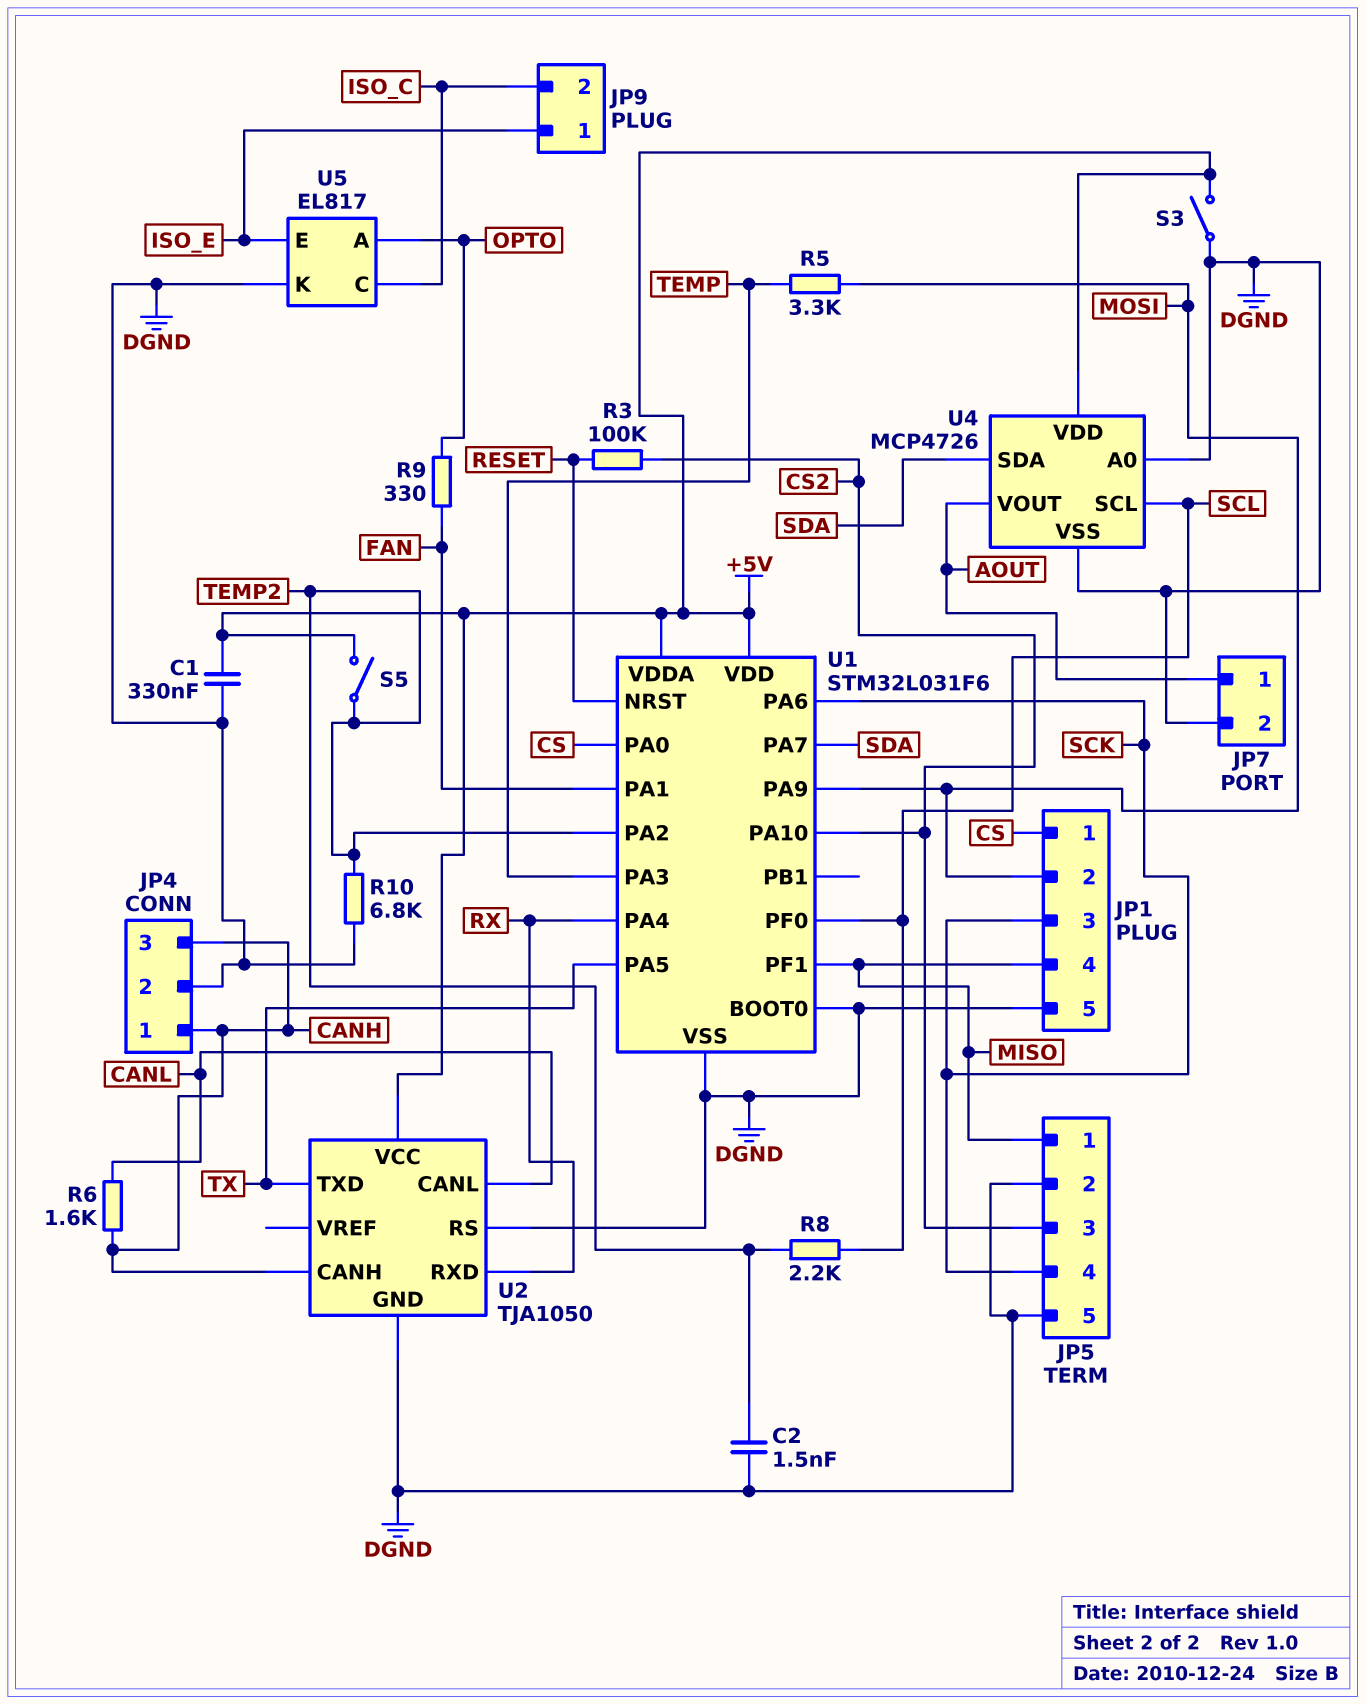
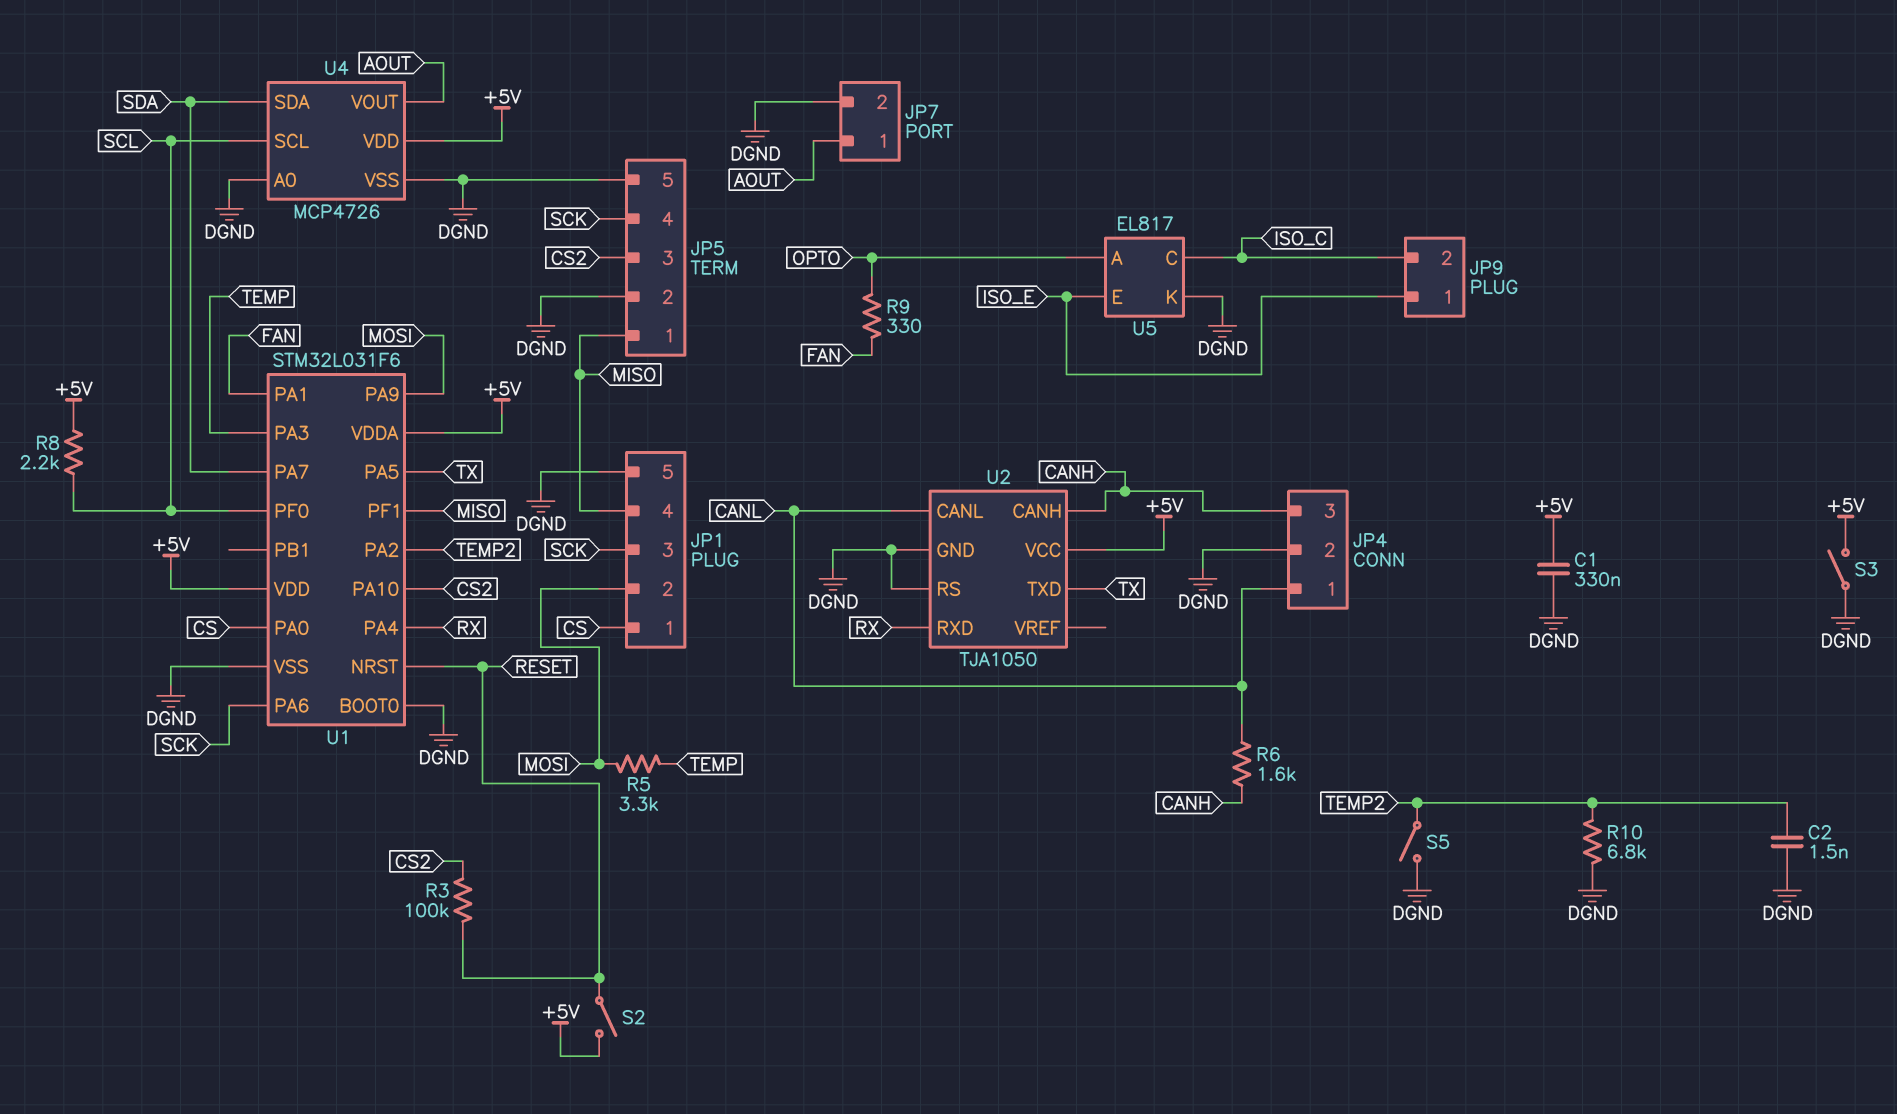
JP4 pin 1: CANH -> CANL
R8: 2.2k (SCL, TEMP2) -> 2.2k (+5V, SCL)
S2: none -> switch (+5V, RESET)
S5: switch (+5V, TEMP2) -> switch (DGND, TEMP2)

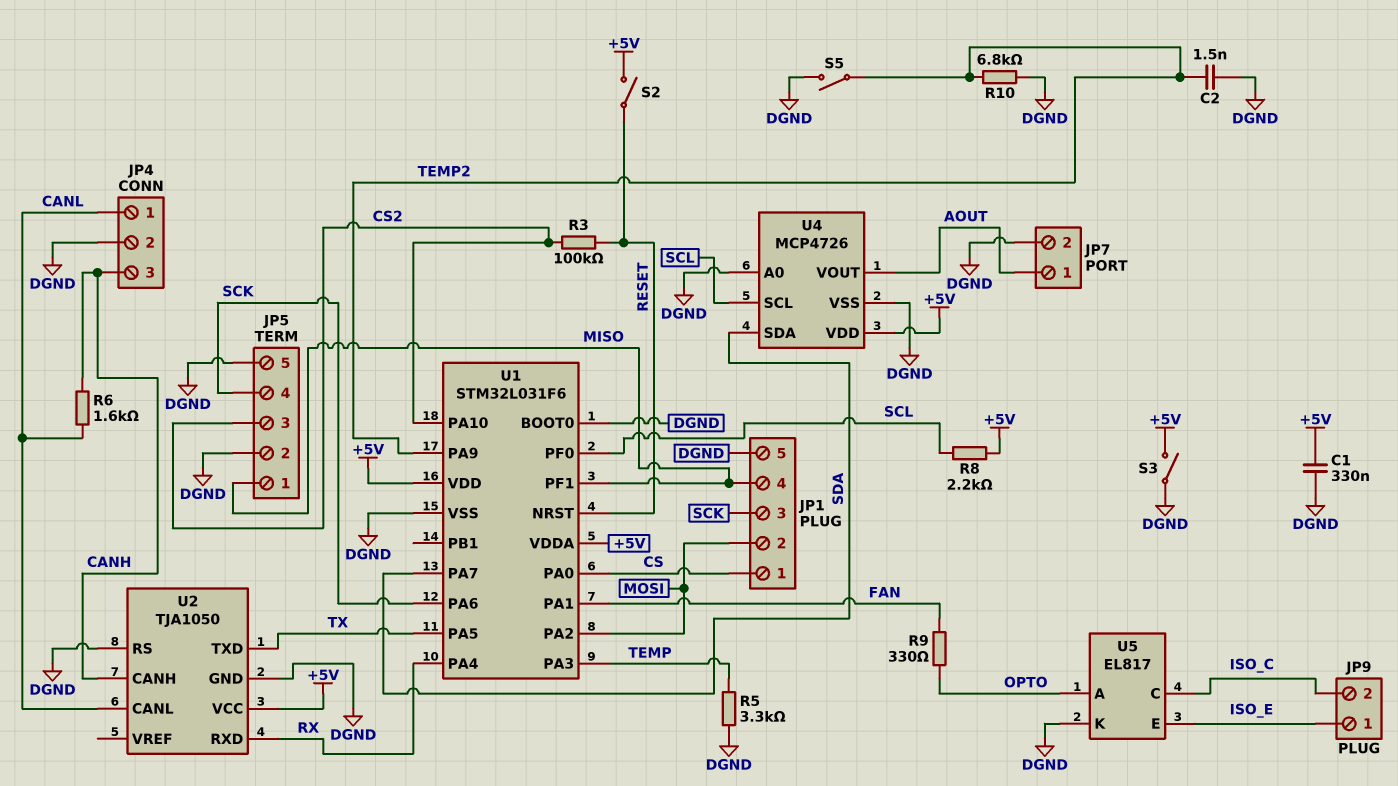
R5: 3.3k (MOSI, TEMP) -> 3.3k (DGND, TEMP)
U1 pin PA2: TEMP2 -> MOSI
U1 pin PA9: MOSI -> TEMP2

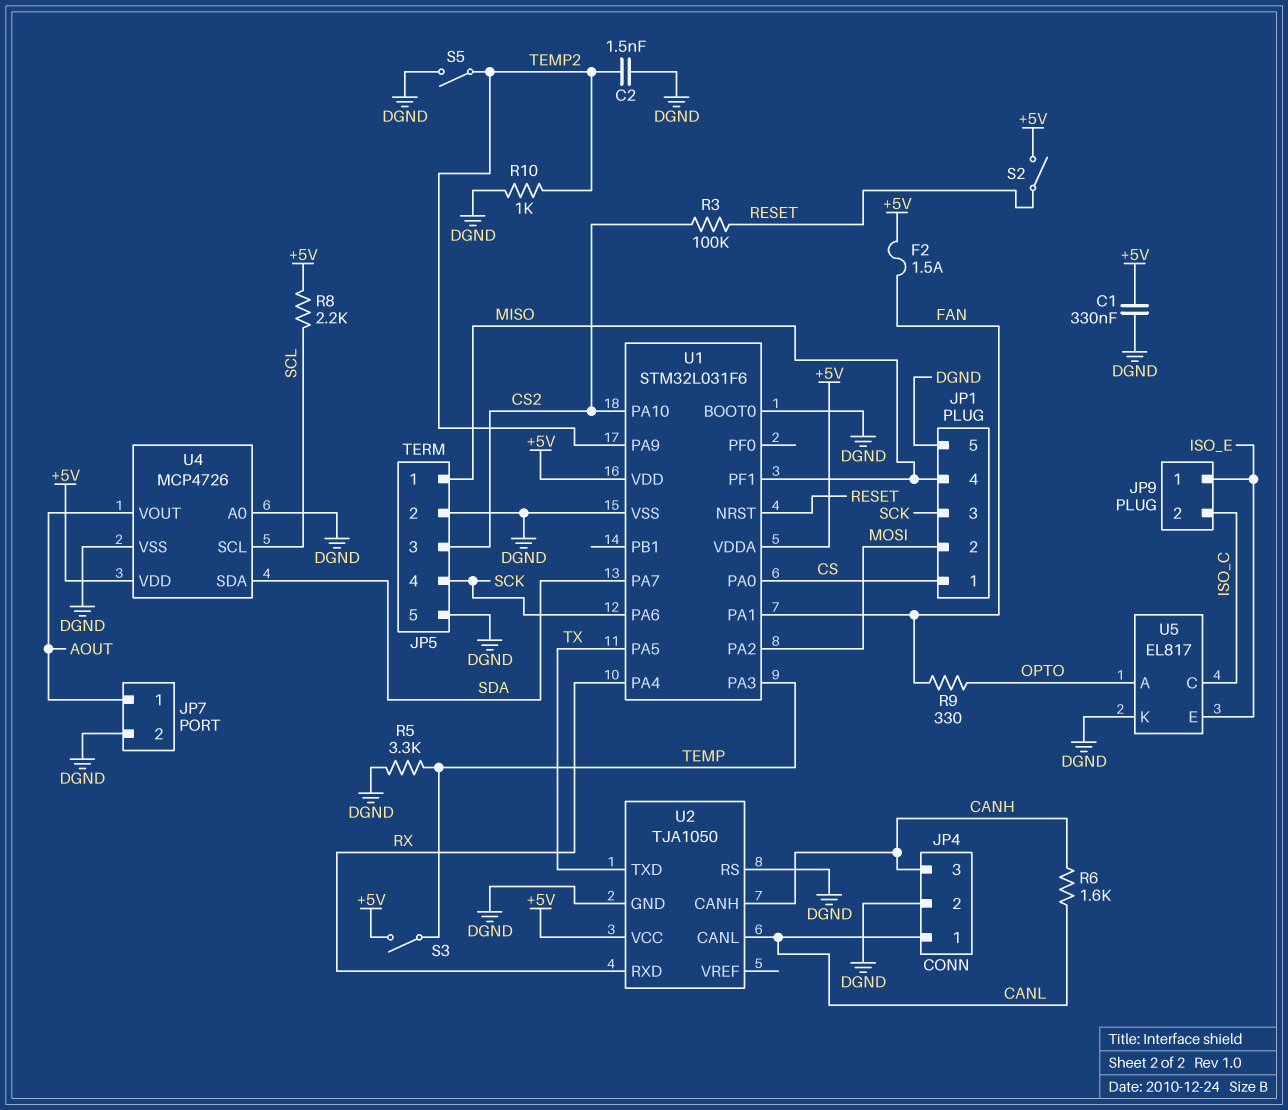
F2: none -> 1.5A (+5V, FAN)
R10: 6.8k (DGND, TEMP2) -> 1k (DGND, TEMP2)
S3: switch (+5V, DGND) -> switch (+5V, TEMP)
U1 pin PF0: SCL -> none

